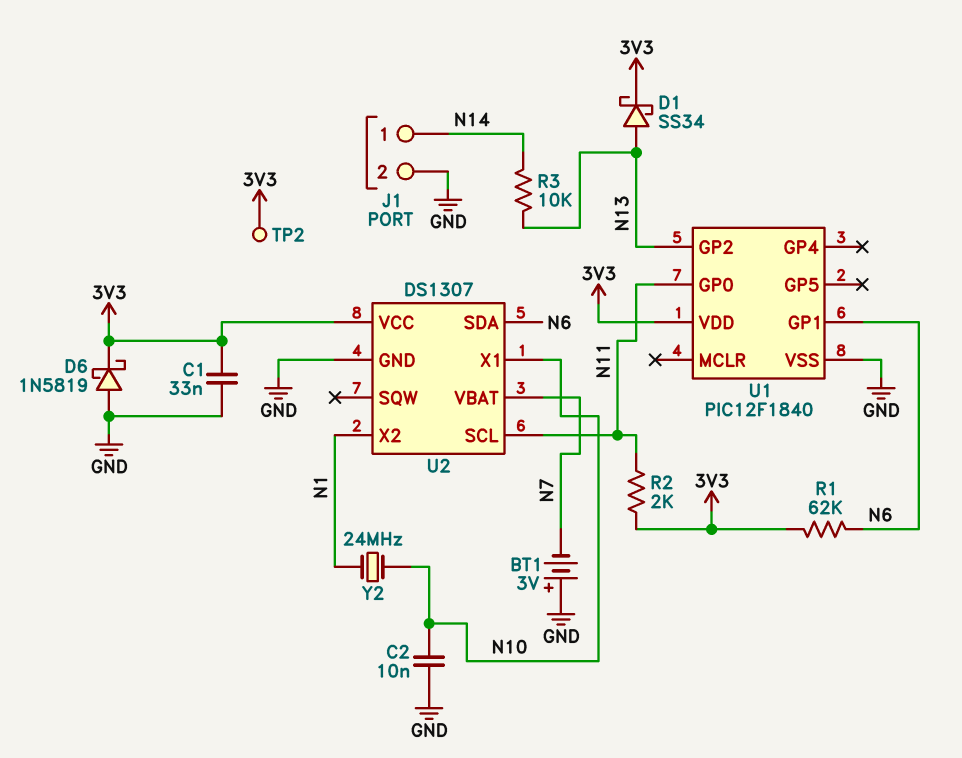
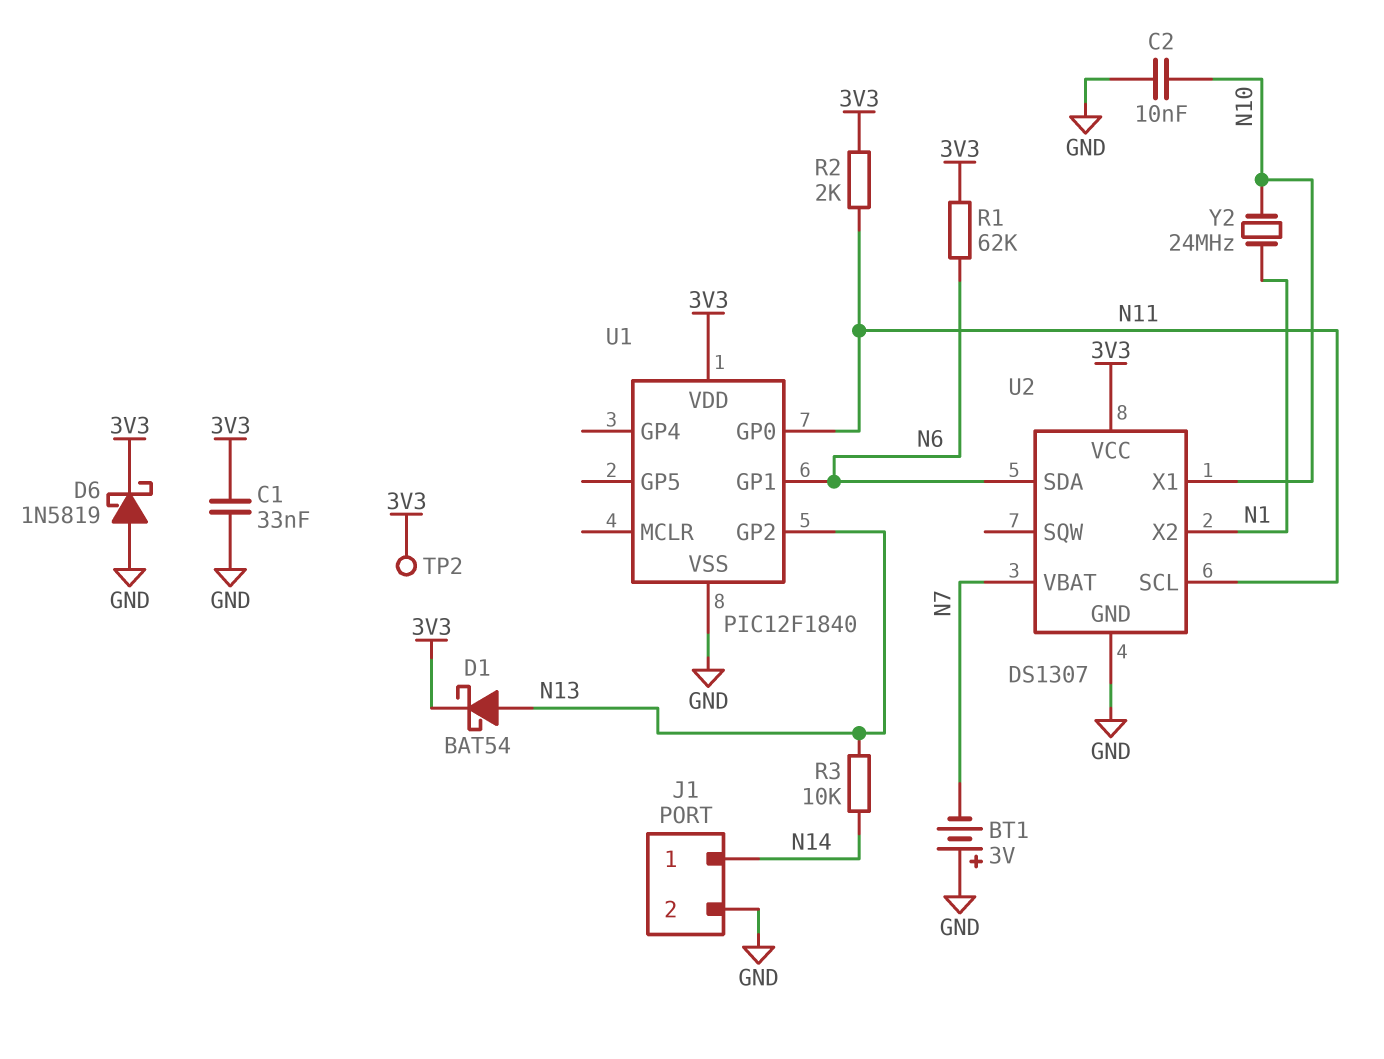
D1: schottky SS34 (A N13, K 3V3) -> schottky BAT54 (A N13, K 3V3)

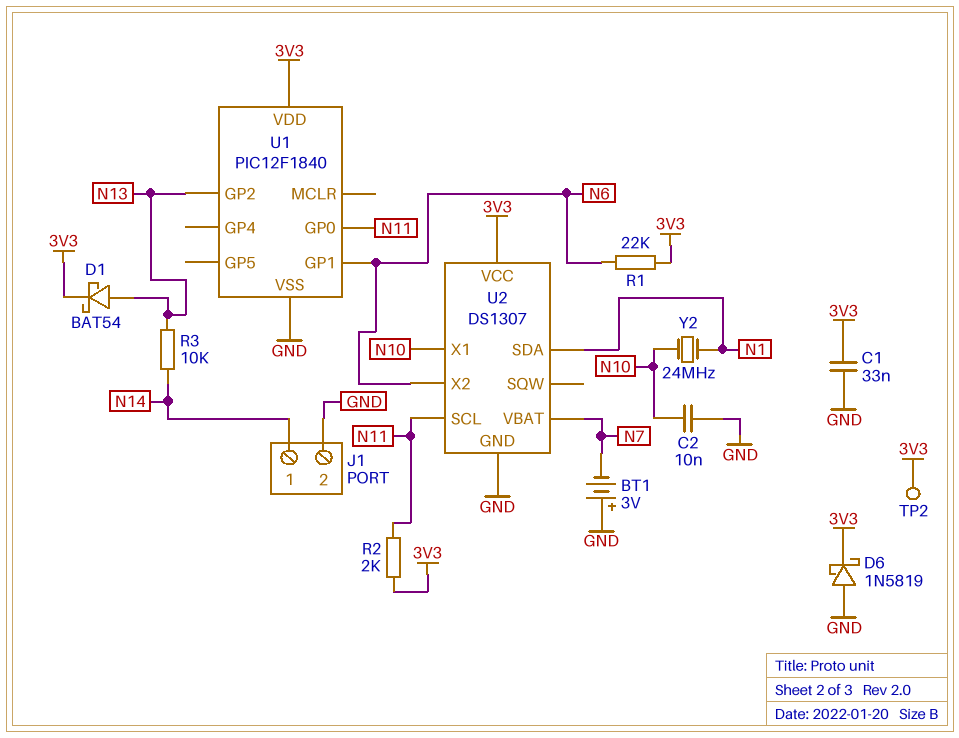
R1: 62k (3V3, N6) -> 22k (3V3, N6)
U2 pin SDA: N6 -> N1
U2 pin X2: N1 -> N6

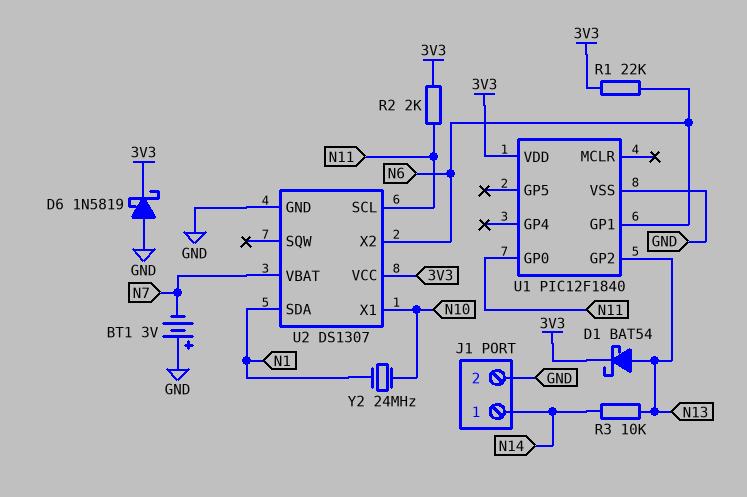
C1: 33nF (3V3, GND) -> none
C2: 10nF (GND, N10) -> none
TP2: test point (3V3) -> none

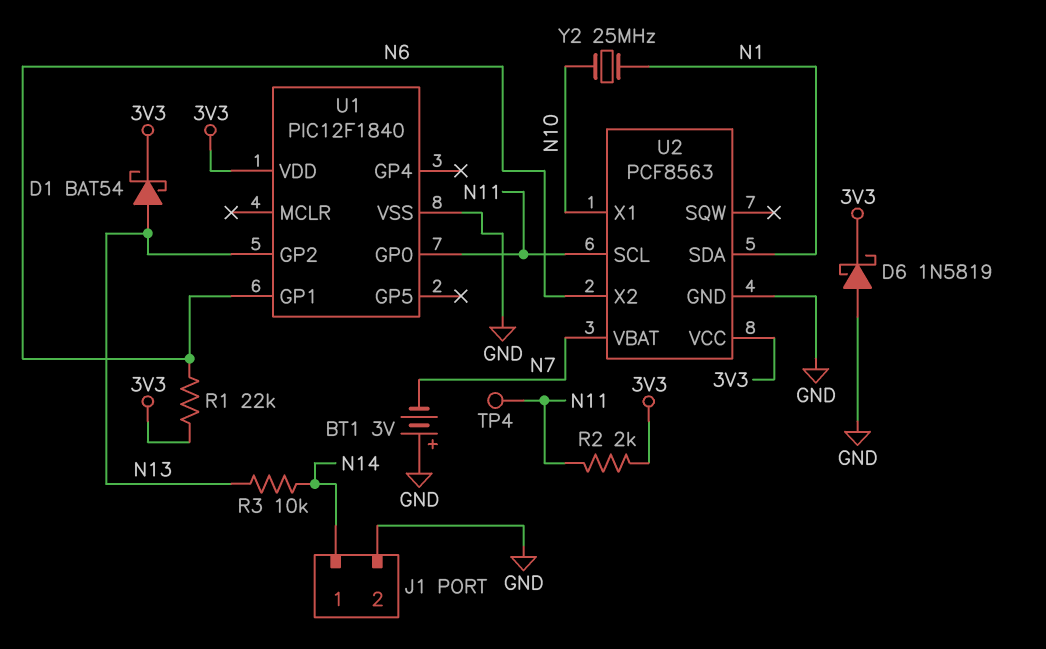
TP4: none -> test point (N11)
U2: DS1307 -> PCF8563
Y2: 24MHz (N1, N10) -> 25MHz (N1, N10)

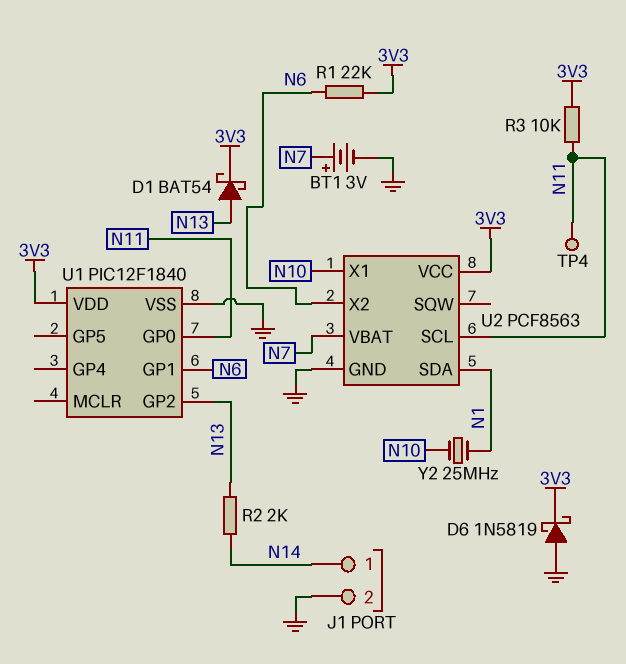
BT1: 3V (plus GND, minus N7) -> 3V (plus N7, minus GND)
R2: 2k (3V3, N11) -> 2k (N13, N14)
R3: 10k (N13, N14) -> 10k (3V3, N11)

